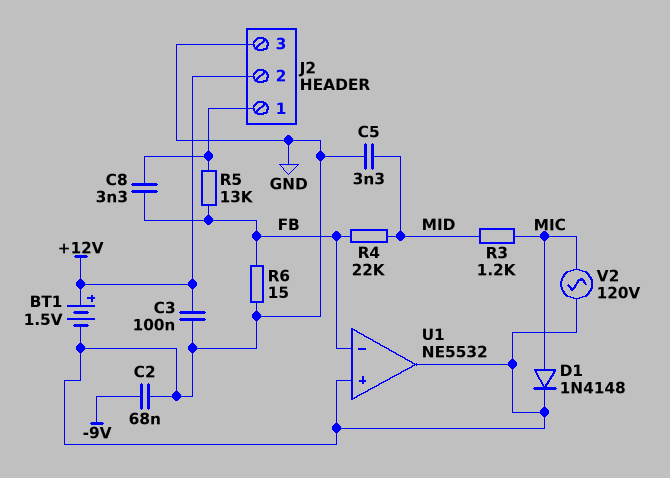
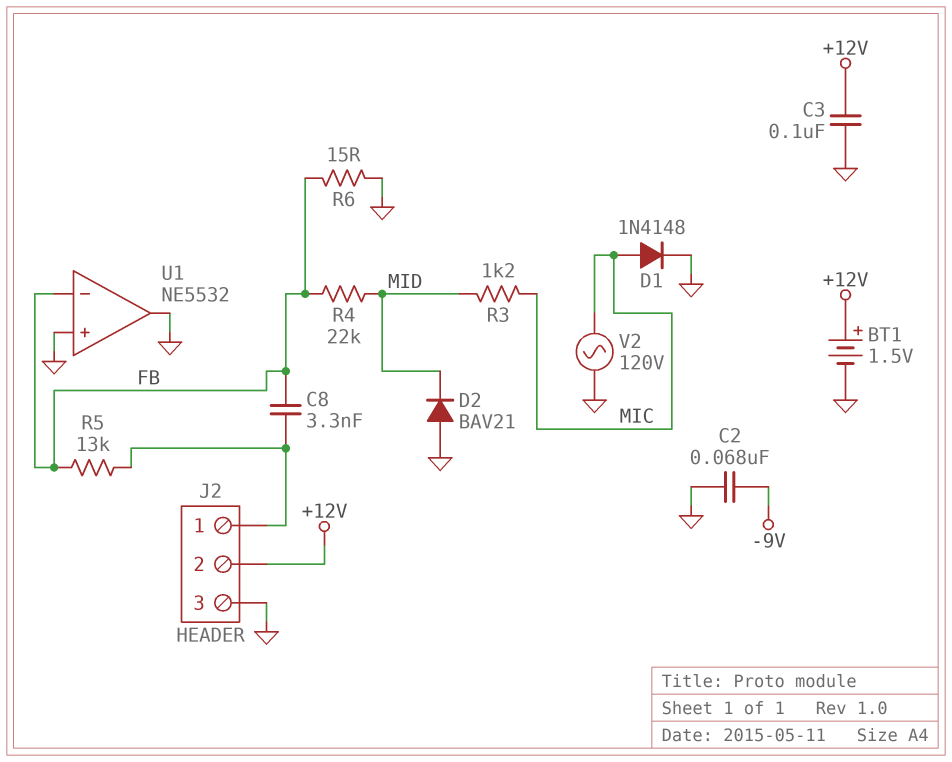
C5: 3.3nF (GND, MID) -> none
D2: none -> diode BAV21 (A GND, K MID)

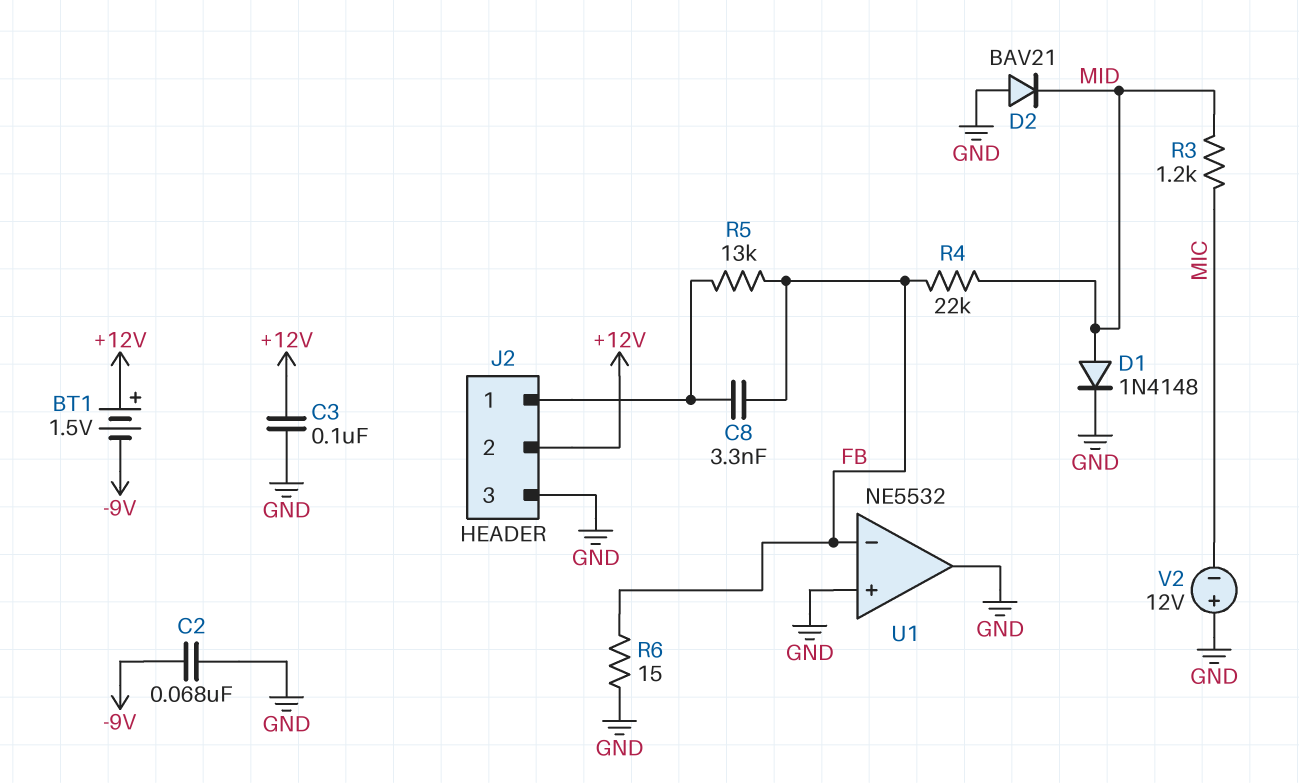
BT1: 1.5V (plus +12V, minus GND) -> 1.5V (plus +12V, minus -9V)
D1: diode 1N4148 (A MIC, K GND) -> diode 1N4148 (A MID, K GND)
V2: AC 120V (GND, MIC) -> 12V (plus GND, minus MIC)

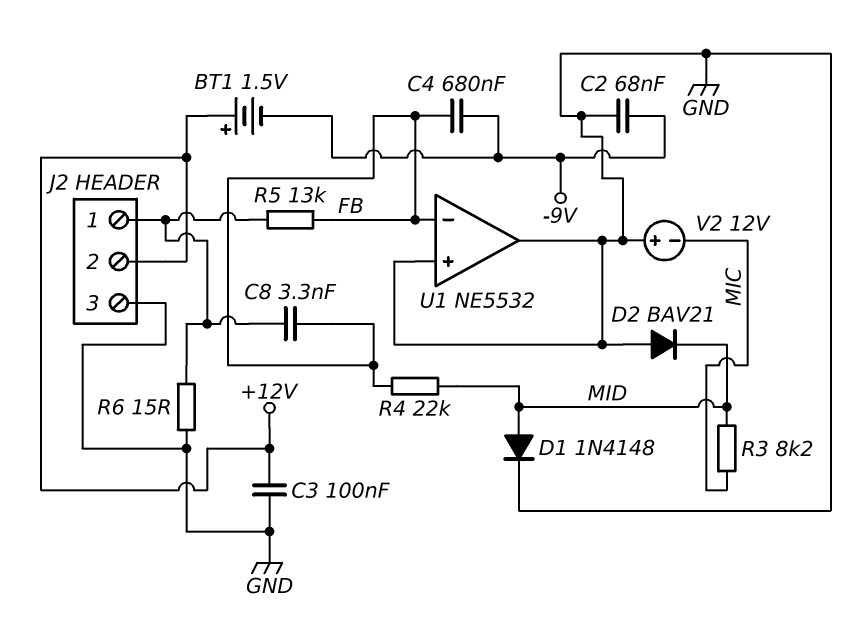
C4: none -> 680nF (-9V, FB)
R3: 1.2k (MIC, MID) -> 8.2k (MIC, MID)
R6: 15 (FB, GND) -> 15 (GND, J2/1)

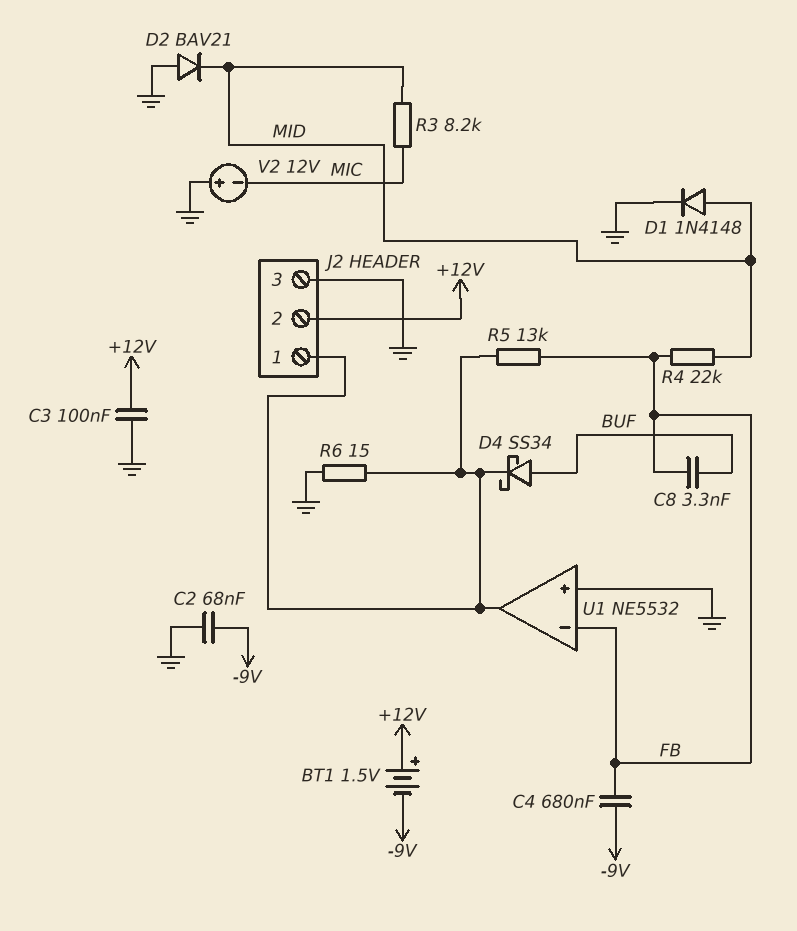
C8: 3.3nF (FB, J2/1) -> 3.3nF (BUF, FB)
D4: none -> schottky SS34 (A BUF, K J2/1)
U1 pin out: GND -> J2/1

